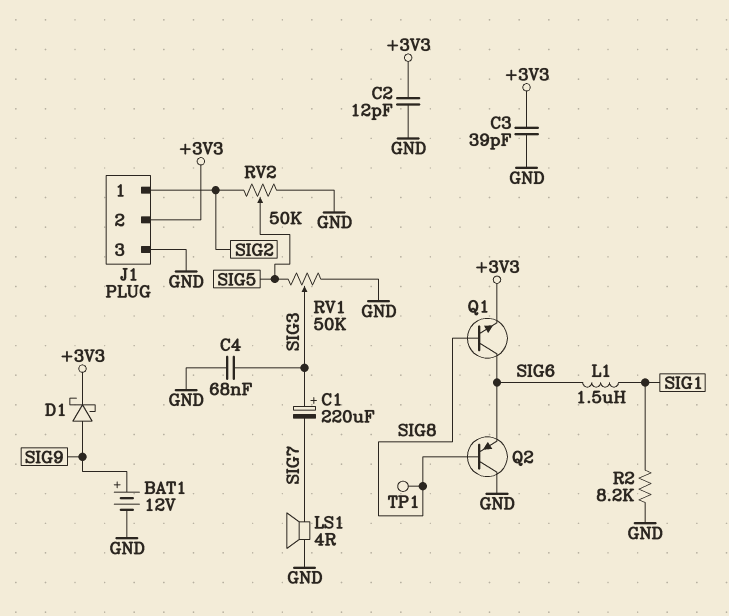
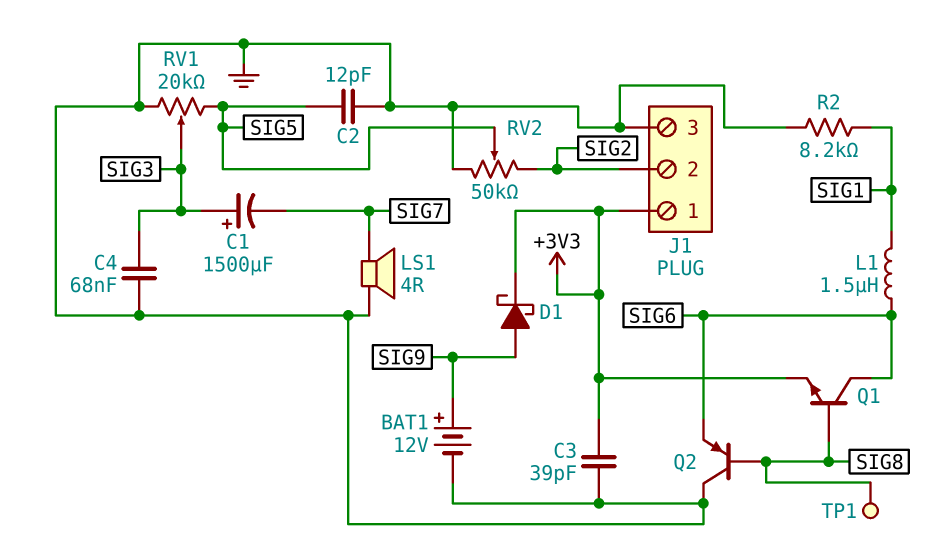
C1: 220uF (plus SIG3, minus SIG7) -> 1500uF (plus SIG3, minus SIG7)
C2: 12pF (+3V3, GND) -> 12pF (GND, SIG5)
J1 pin 1: SIG2 -> +3V3
J1 pin 2: +3V3 -> SIG2
RV1: 50k (GND, SIG5, wiper SIG3) -> 20k (GND, SIG5, wiper SIG3)

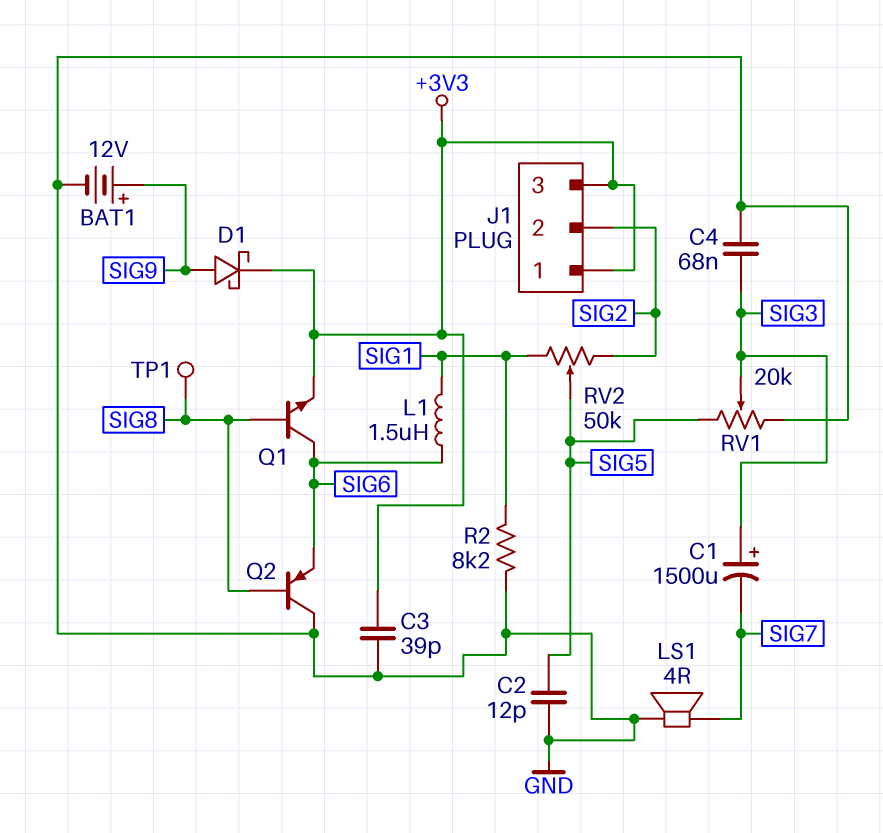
J1 pin 3: GND -> +3V3
RV2: 50k (GND, SIG2, wiper SIG5) -> 50k (SIG1, SIG2, wiper SIG5)

